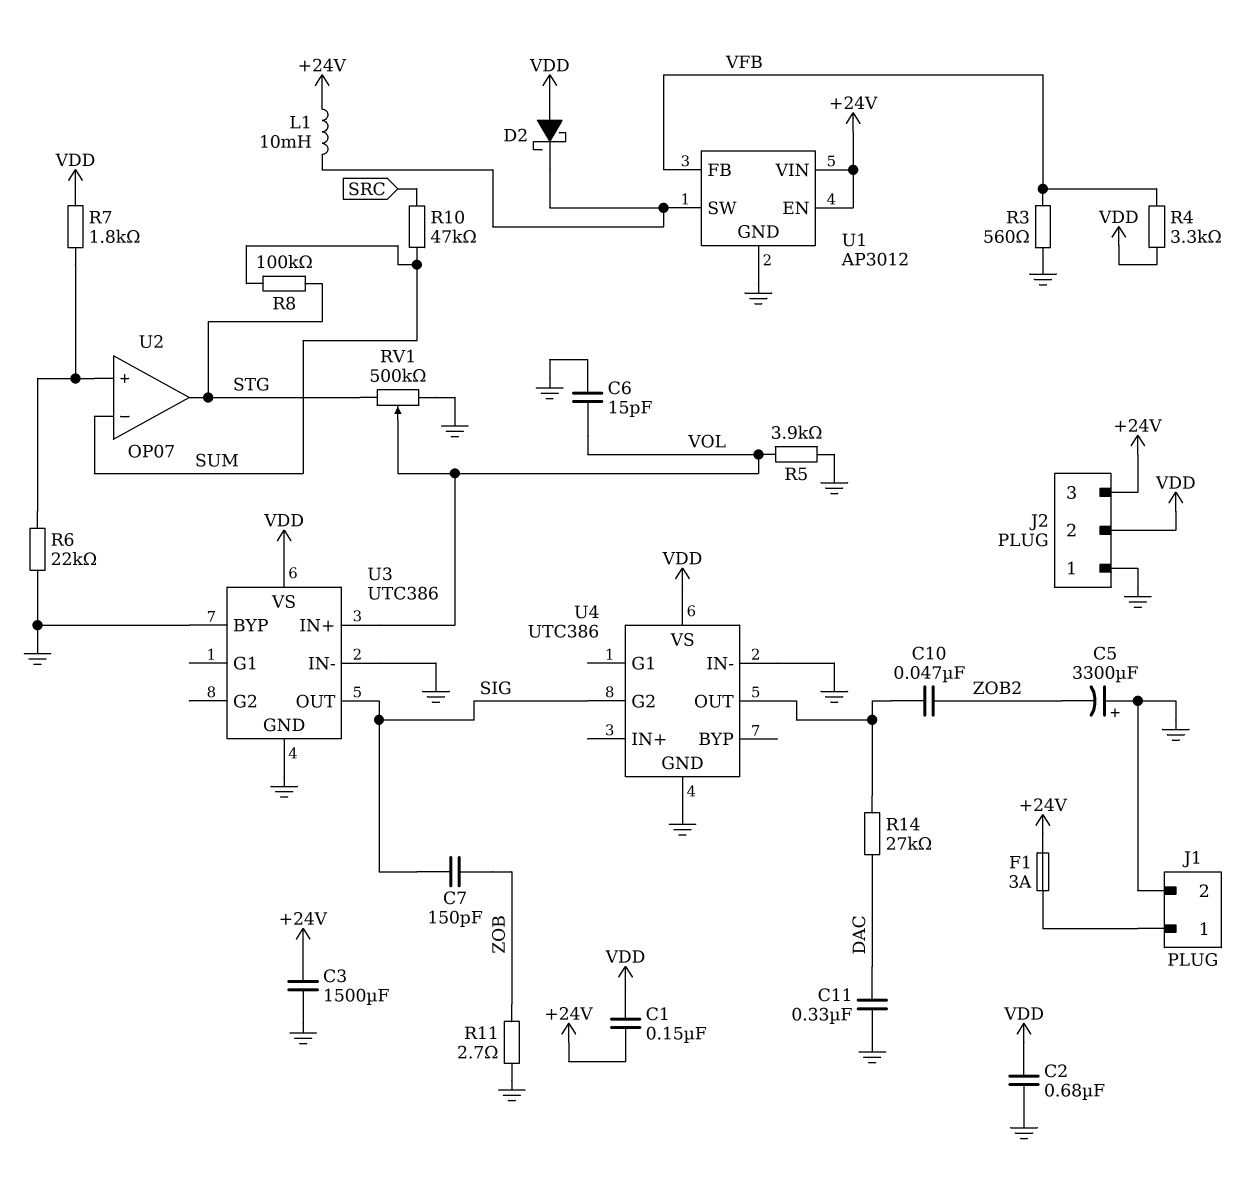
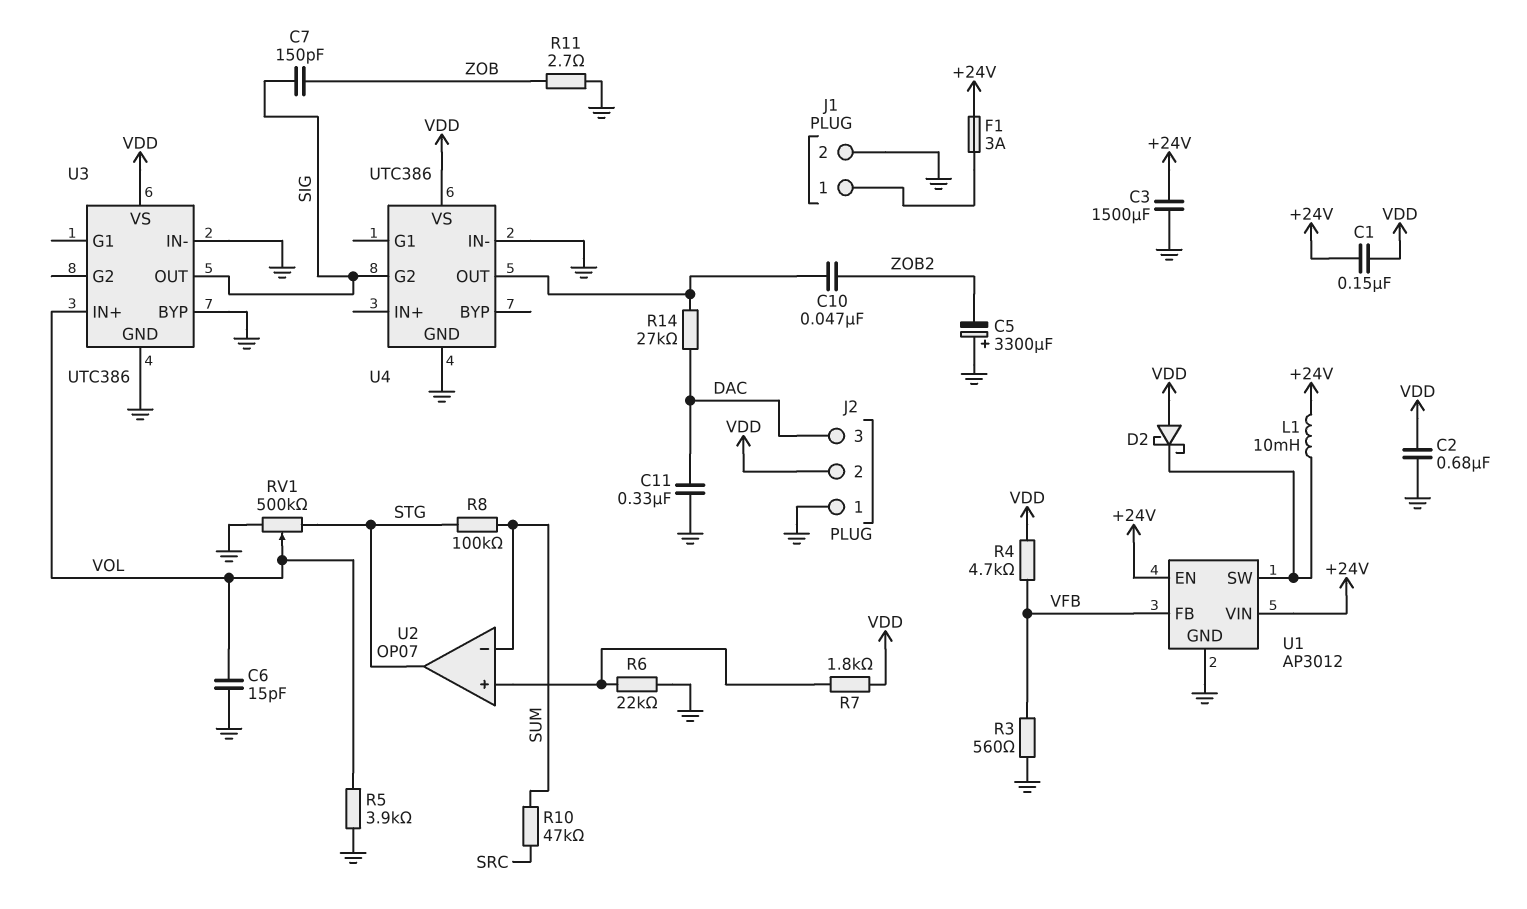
J2 pin 3: +24V -> DAC
R4: 3.3k (VDD, VFB) -> 4.7k (VDD, VFB)

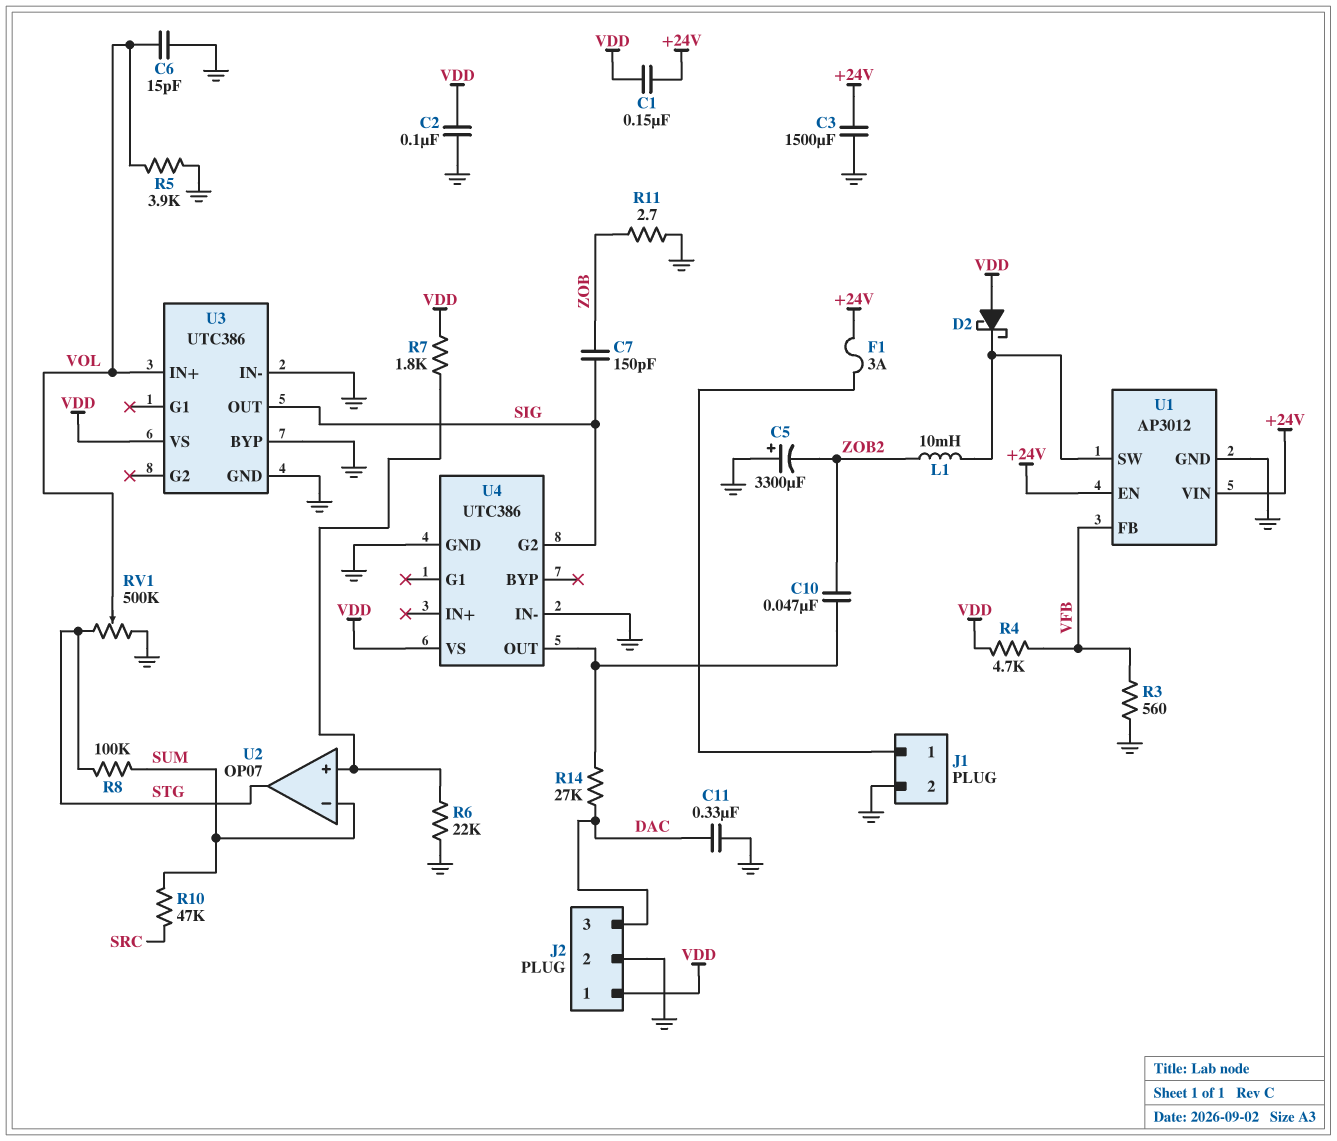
C2: 680nF (GND, VDD) -> 100nF (GND, VDD)
J2 pin 1: GND -> VDD
J2 pin 2: VDD -> GND
L1: 10mH (+24V, U1/SW) -> 10mH (U1/SW, ZOB2)

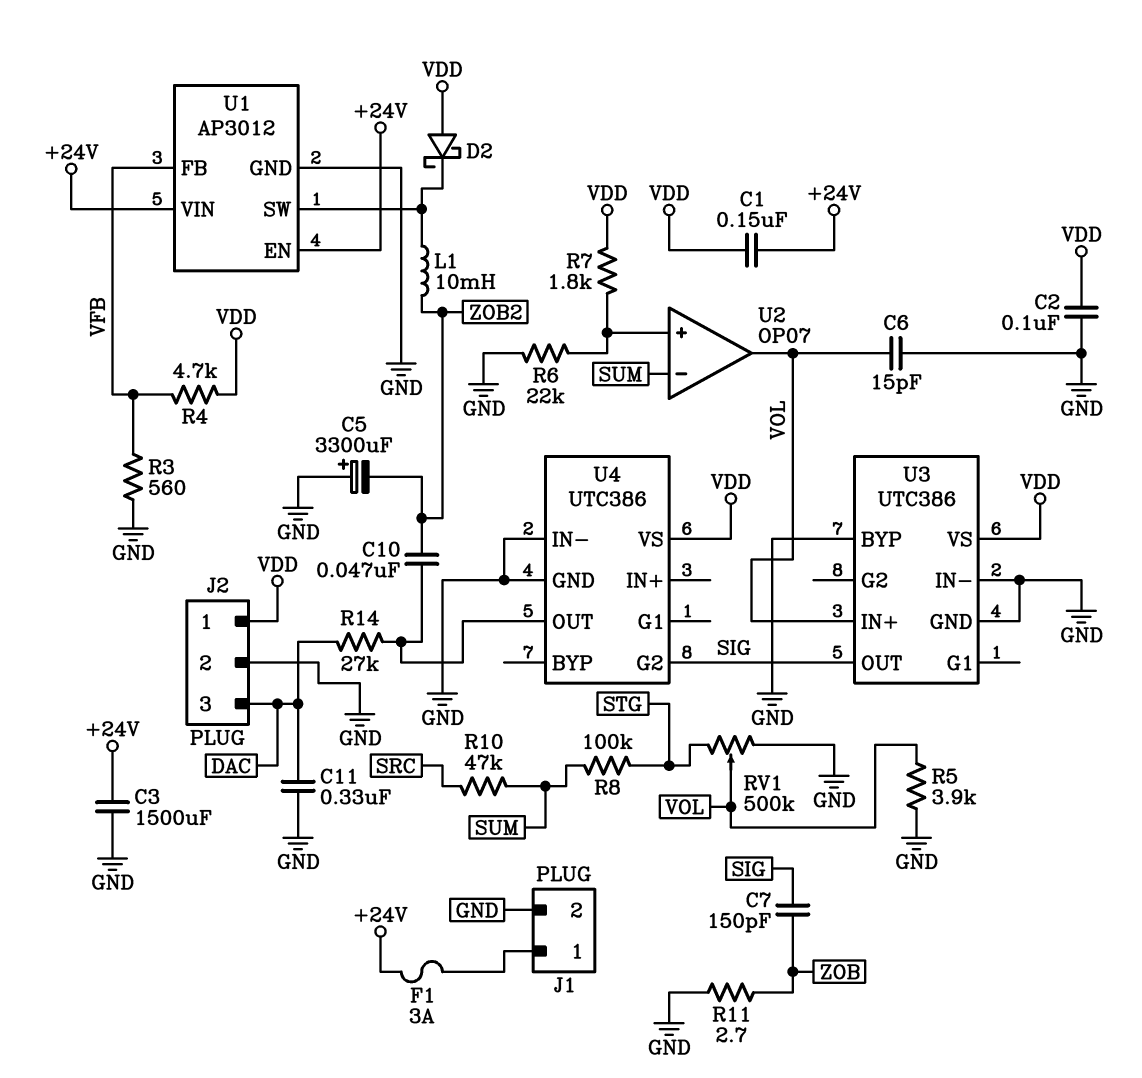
U2 pin out: STG -> VOL

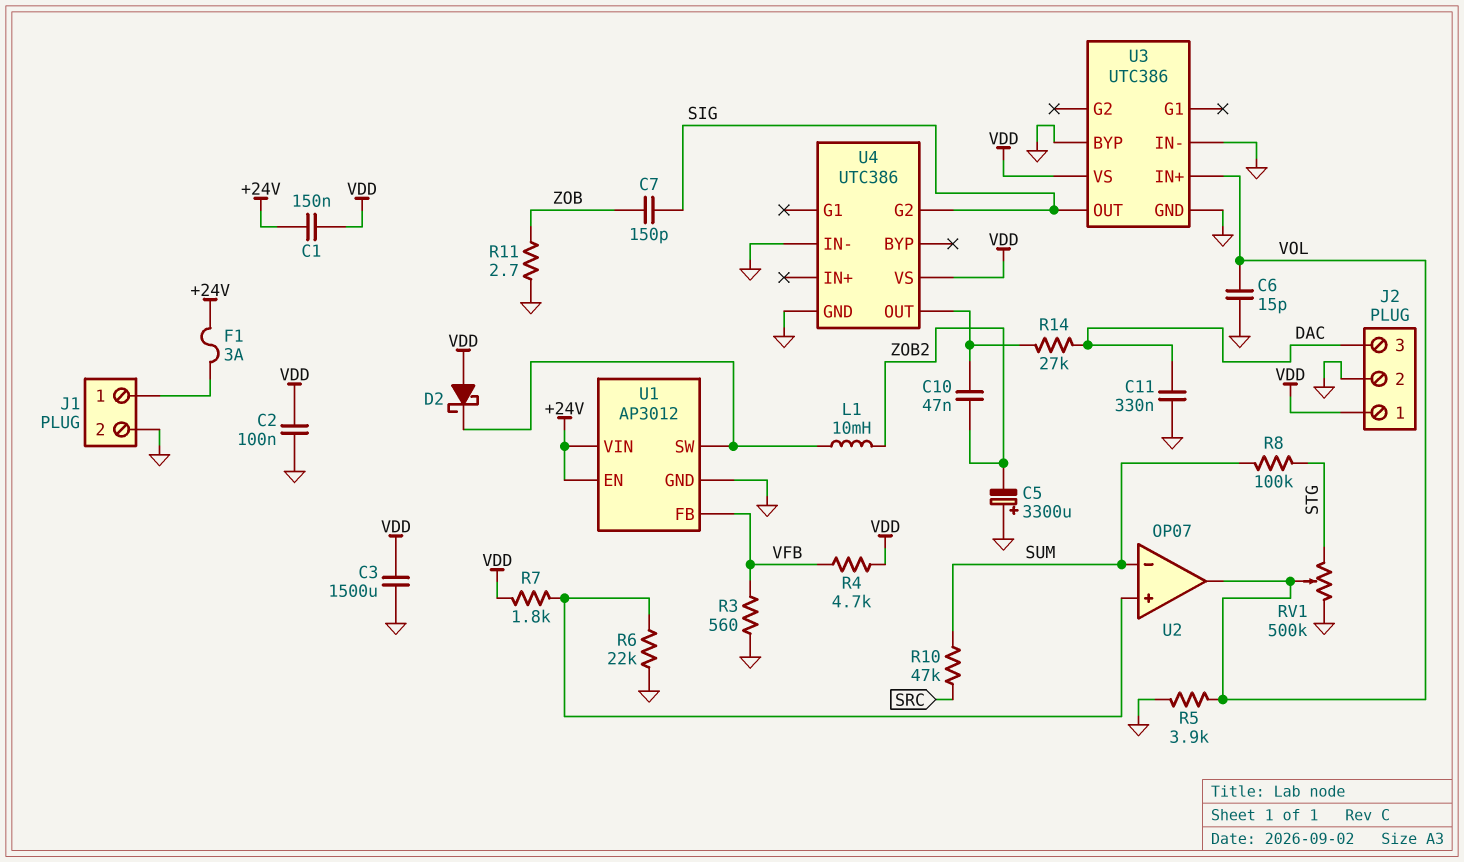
C3: 1500uF (+24V, GND) -> 1500uF (GND, VDD)

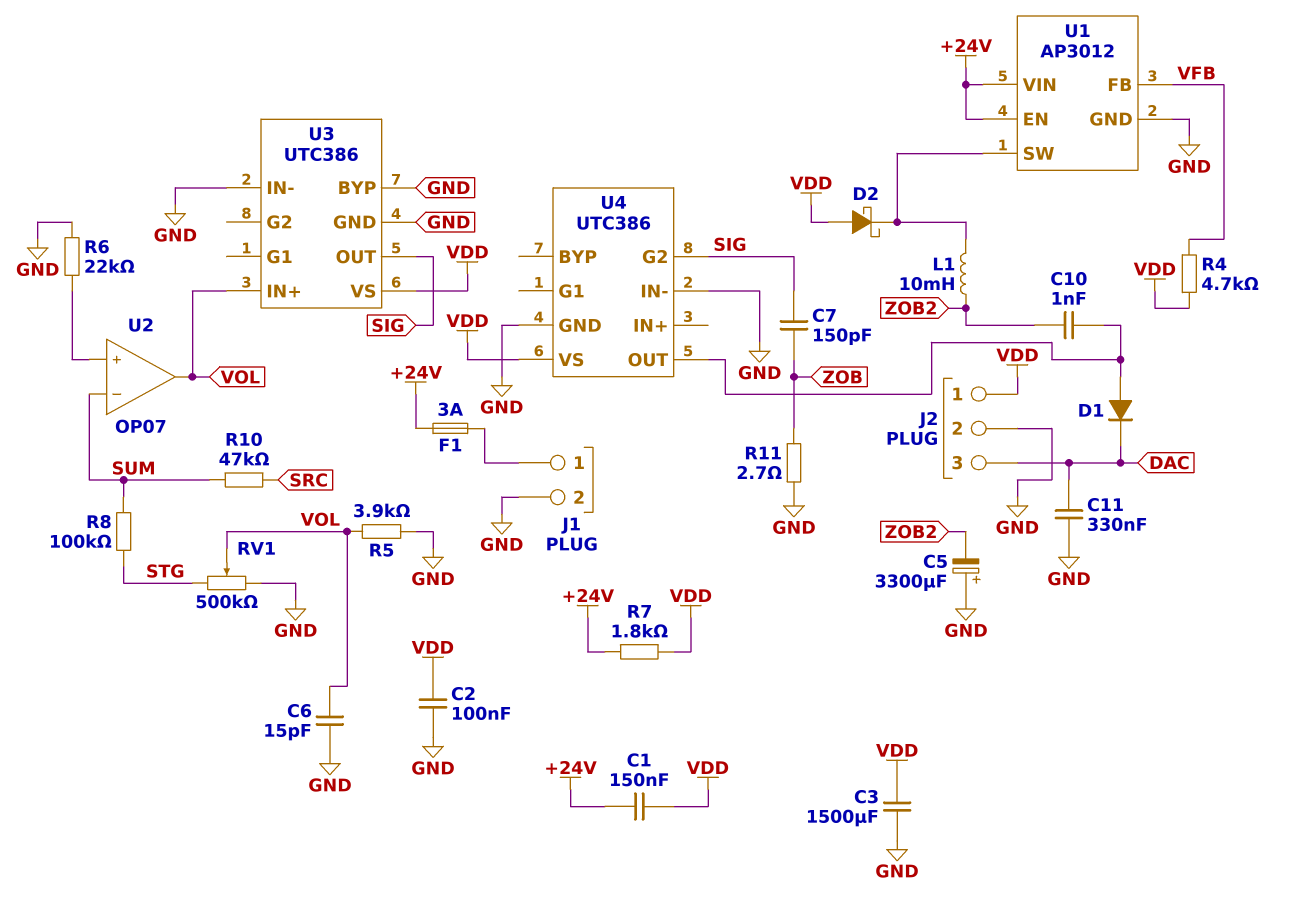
C10: 47nF (U4/OUT, ZOB2) -> 1nF (U4/OUT, ZOB2)
D1: none -> diode (A U4/OUT, K DAC)
R3: 560 (GND, VFB) -> none
R7: 1.8k (U2/in+, VDD) -> 1.8k (+24V, VDD)
R14: 27k (DAC, U4/OUT) -> none

